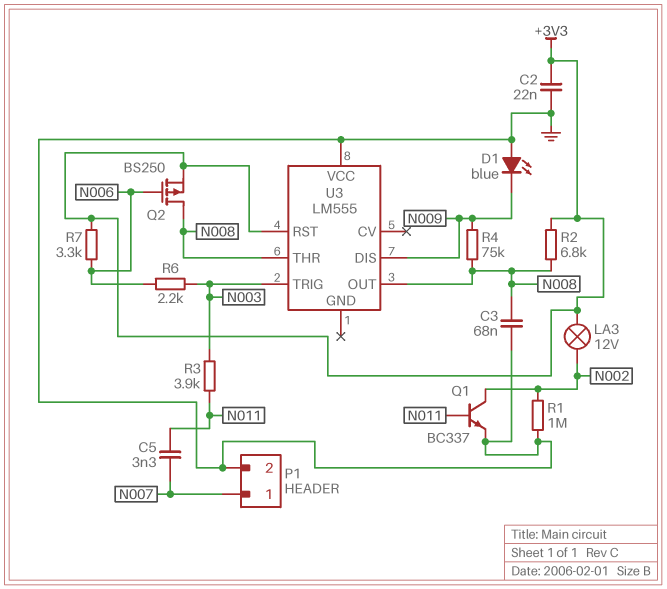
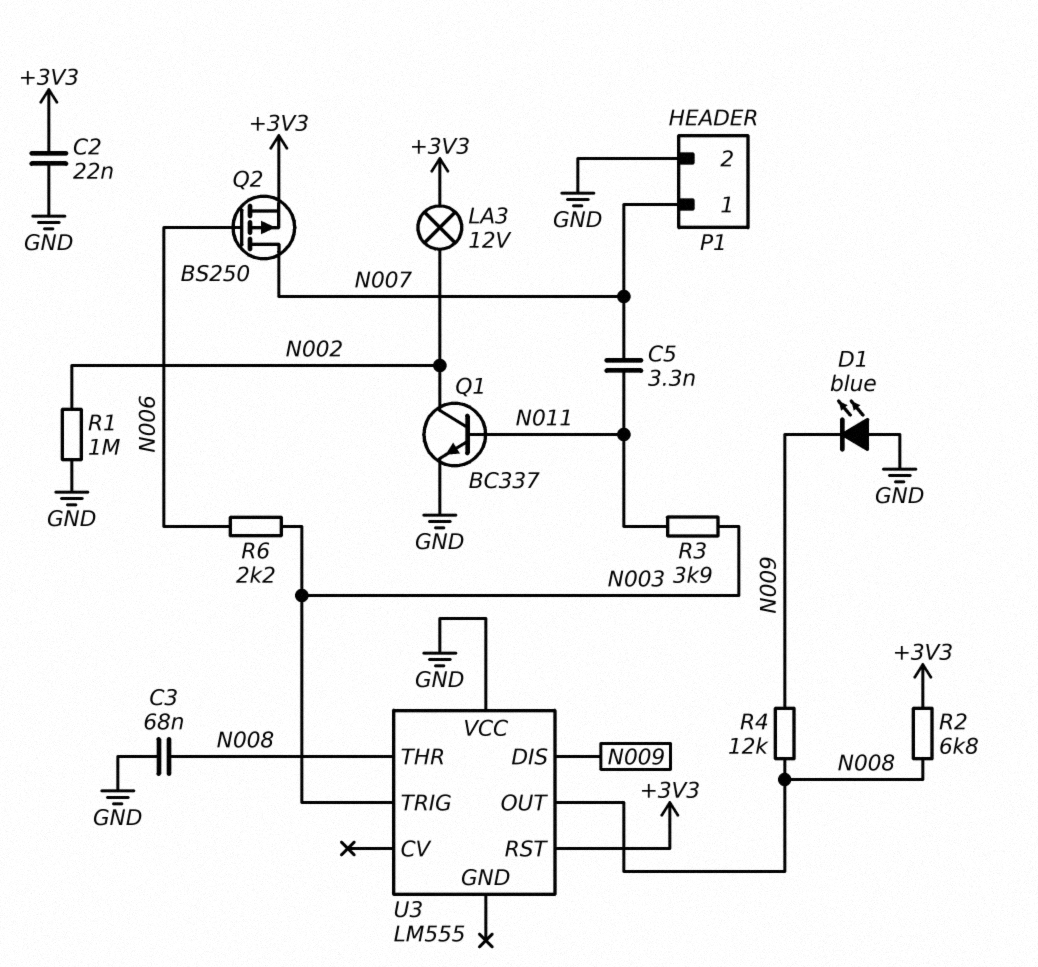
Q2: PMOS BS250 (G N006, D N008, S +3V3) -> PMOS BS250 (G N006, D N007, S +3V3)
R4: 75k (N008, N009) -> 12k (N008, N009)
R7: 3.3k (+3V3, N006) -> none

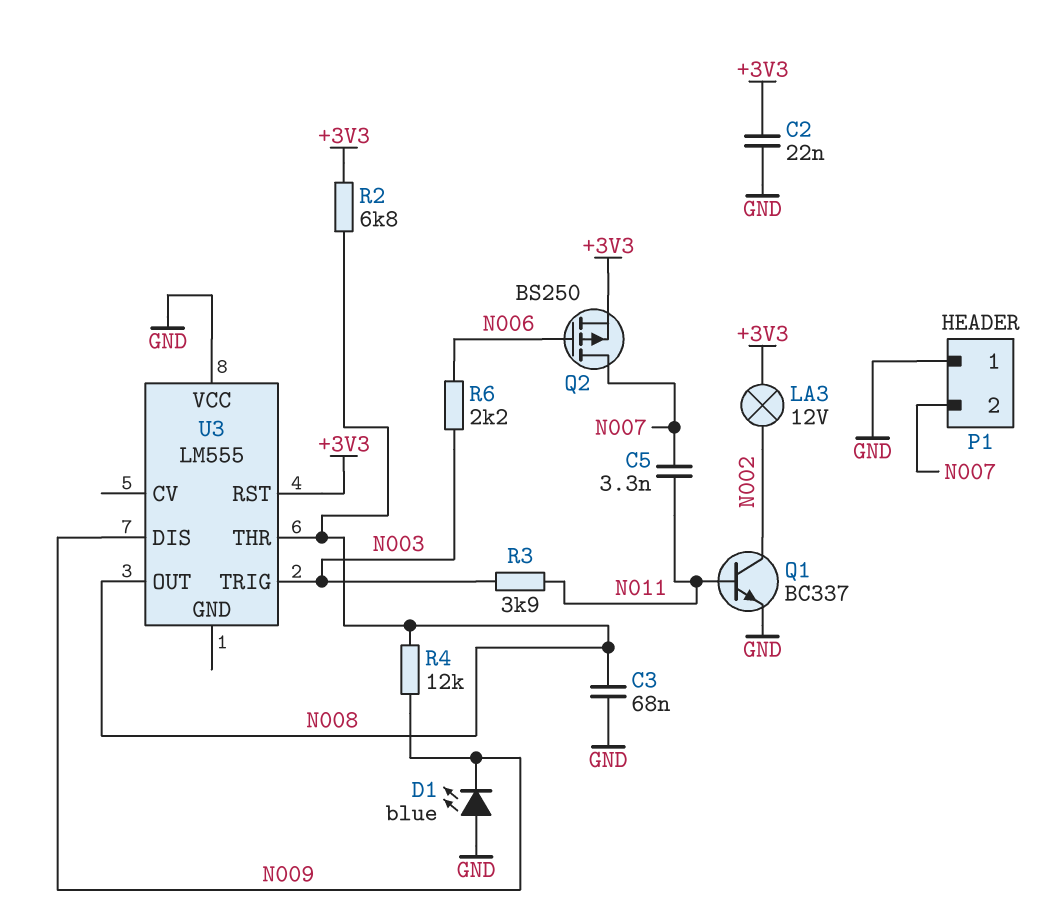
P1 pin 1: N007 -> GND
P1 pin 2: GND -> N007
R1: 1M (GND, N002) -> none

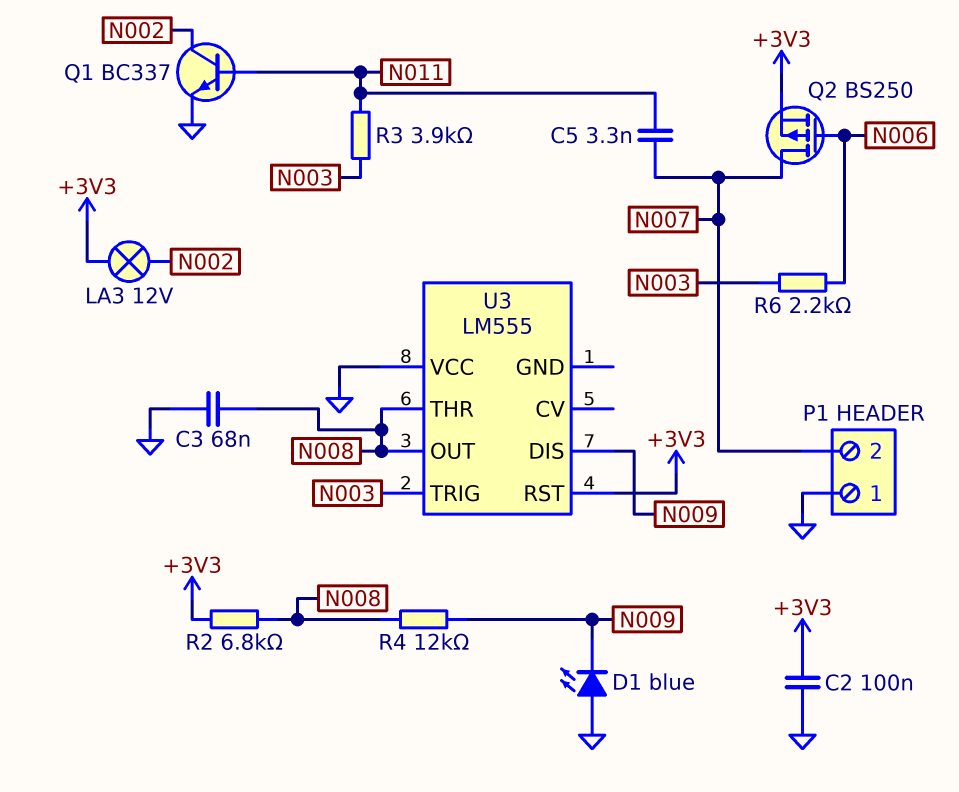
C2: 22nF (+3V3, GND) -> 100nF (+3V3, GND)

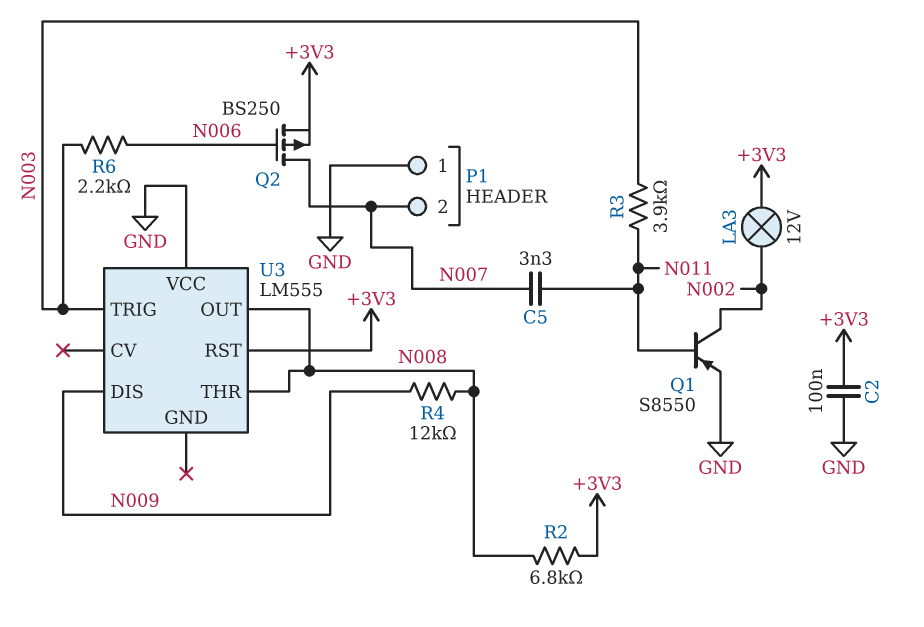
C3: 68nF (GND, N008) -> none
D1: LED blue (A GND, K N009) -> none
Q1: NPN BC337 (B N011, C N002, E GND) -> PNP S8550 (B N011, C N002, E GND)

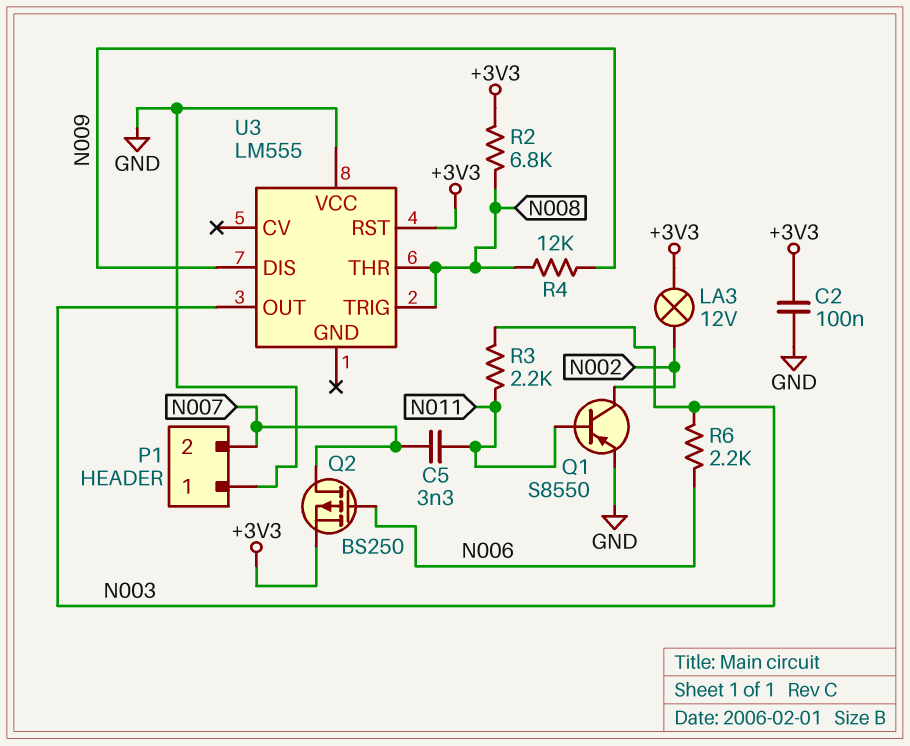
R3: 3.9k (N003, N011) -> 2.2k (N003, N011)
U3 pin OUT: N008 -> N003
U3 pin TRIG: N003 -> N008

